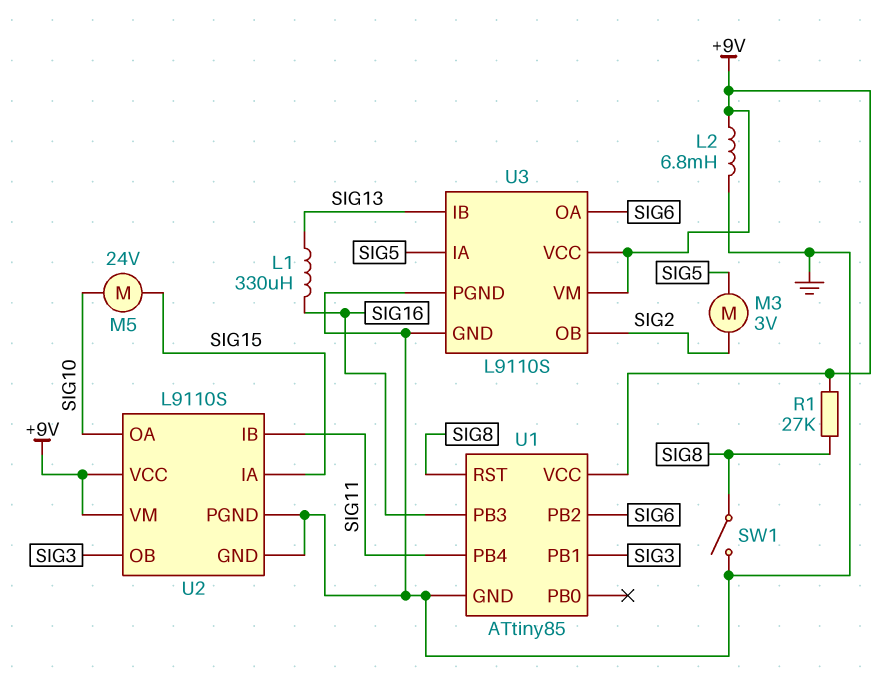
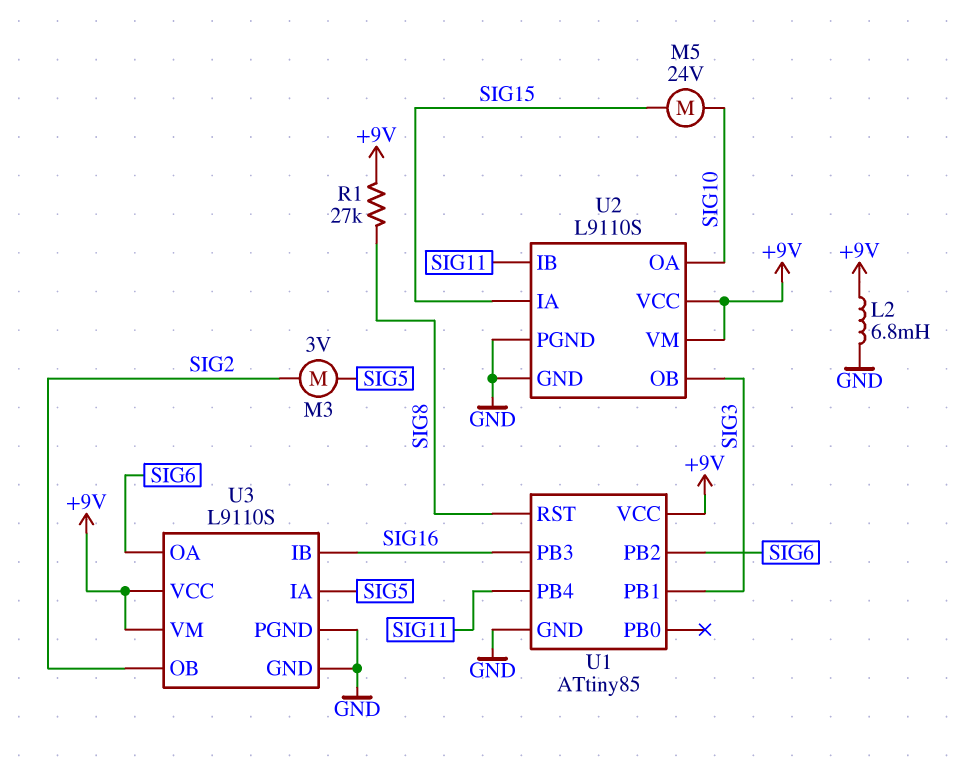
L1: 330uH (SIG13, SIG16) -> none
SW1: switch (GND, SIG8) -> none
U3 pin IB: SIG13 -> SIG16

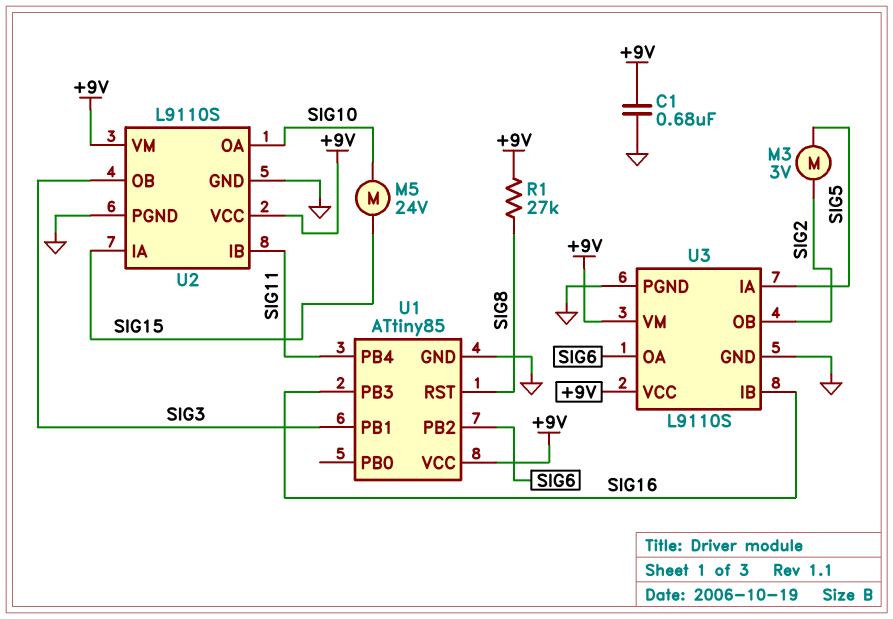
C1: none -> 680nF (+9V, GND)
L2: 6.8mH (+9V, GND) -> none

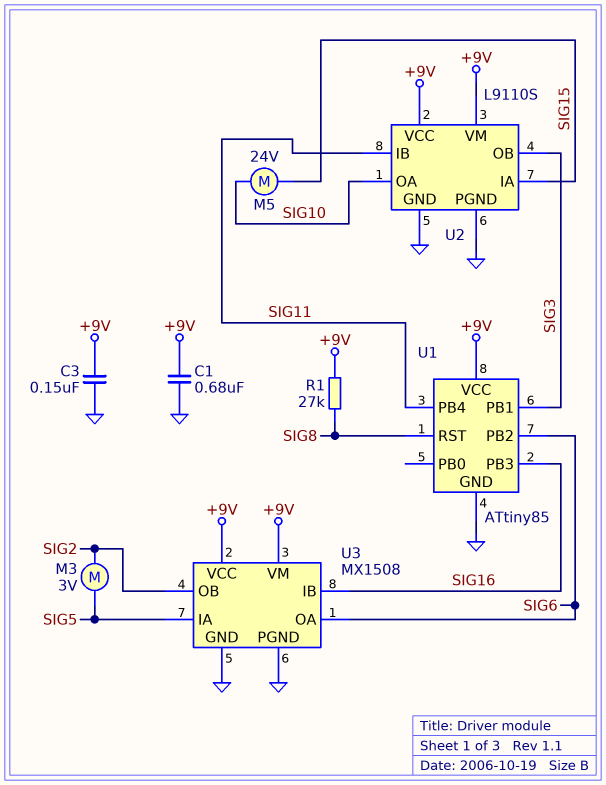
C3: none -> 150nF (+9V, GND)
U3: L9110S -> MX1508

